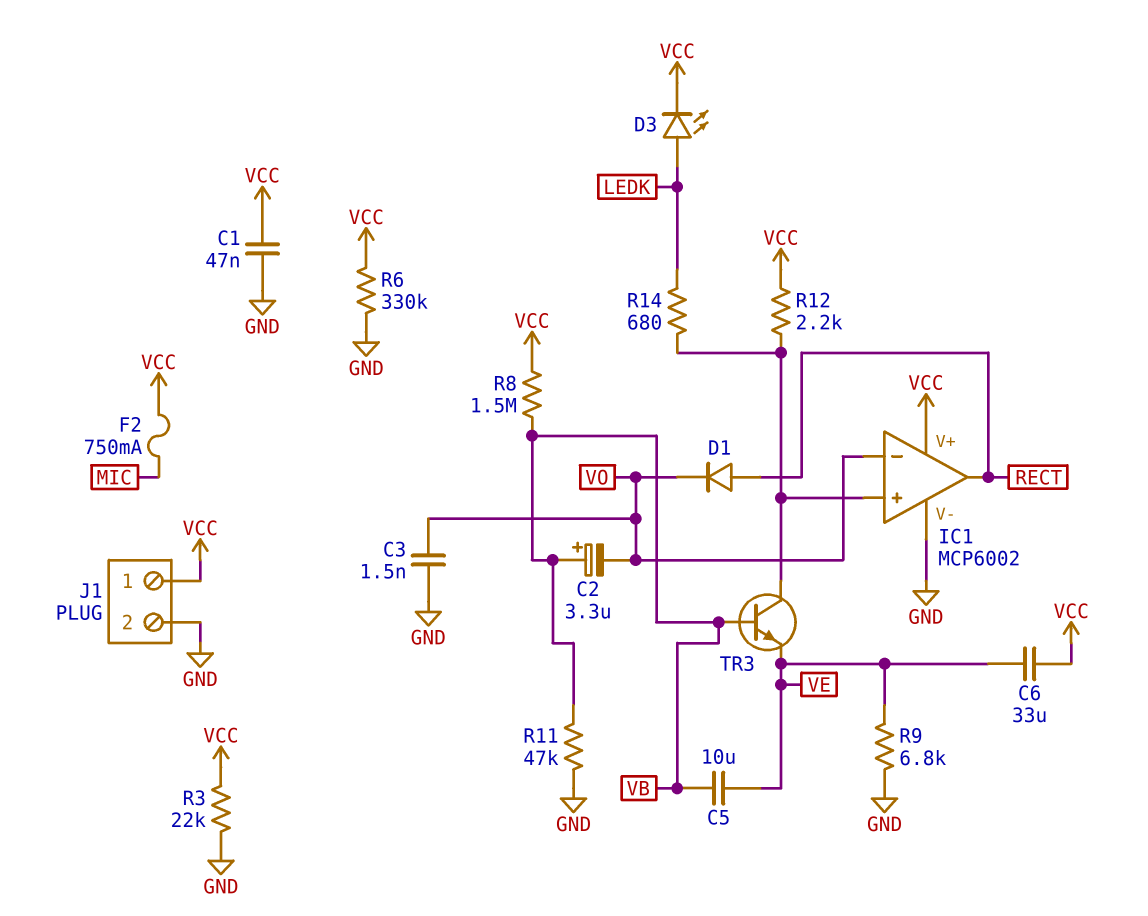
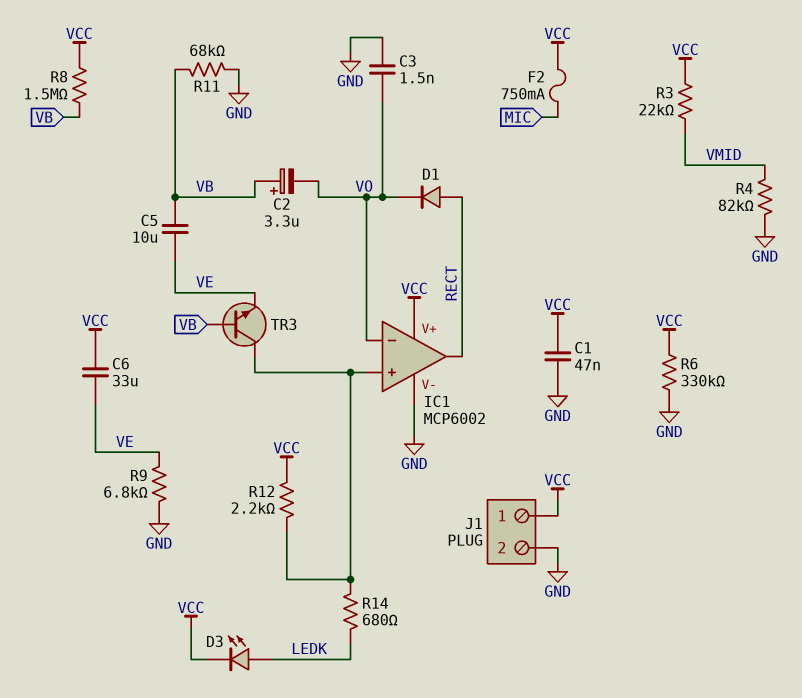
R3: 22k (GND, VCC) -> 22k (VCC, VMID)
R4: none -> 82k (GND, VMID)
R11: 47k (GND, VB) -> 68k (GND, VB)

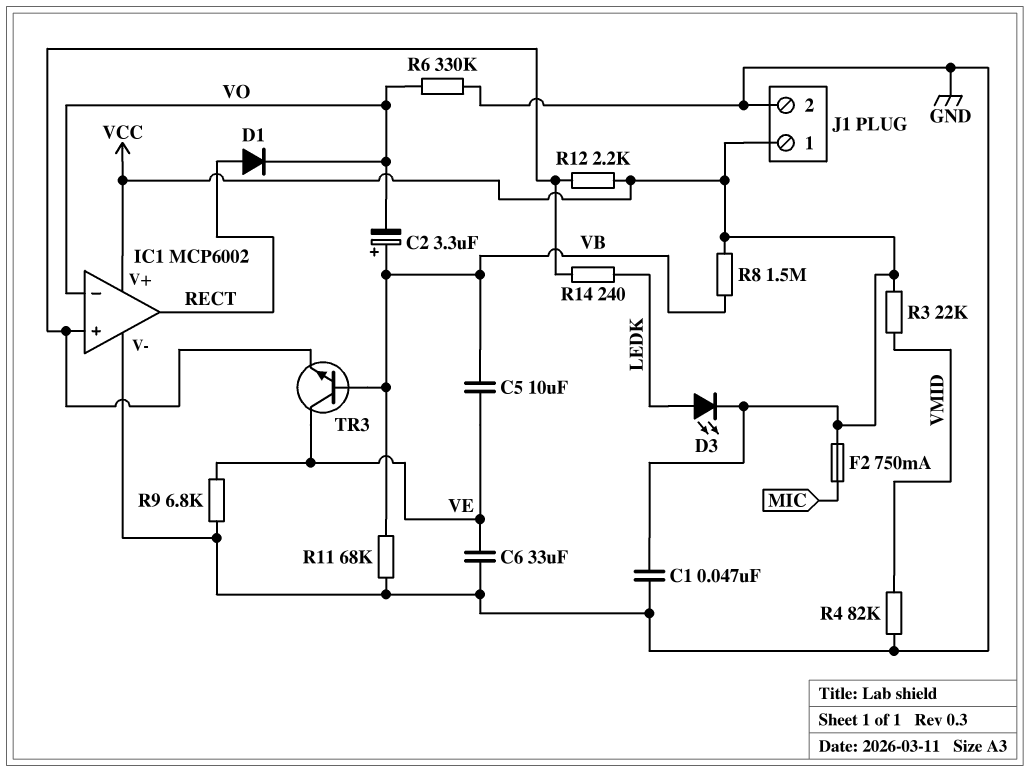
C3: 1.5nF (GND, VO) -> none
C6: 33uF (VCC, VE) -> 33uF (GND, VE)
R6: 330k (GND, VCC) -> 330k (GND, VO)
R14: 680 (IC1/in+, LEDK) -> 240 (IC1/in+, LEDK)
TR3: NPN (B VB, C IC1/in+, E VE) -> NPN (B VB, C VE, E IC1/in+)

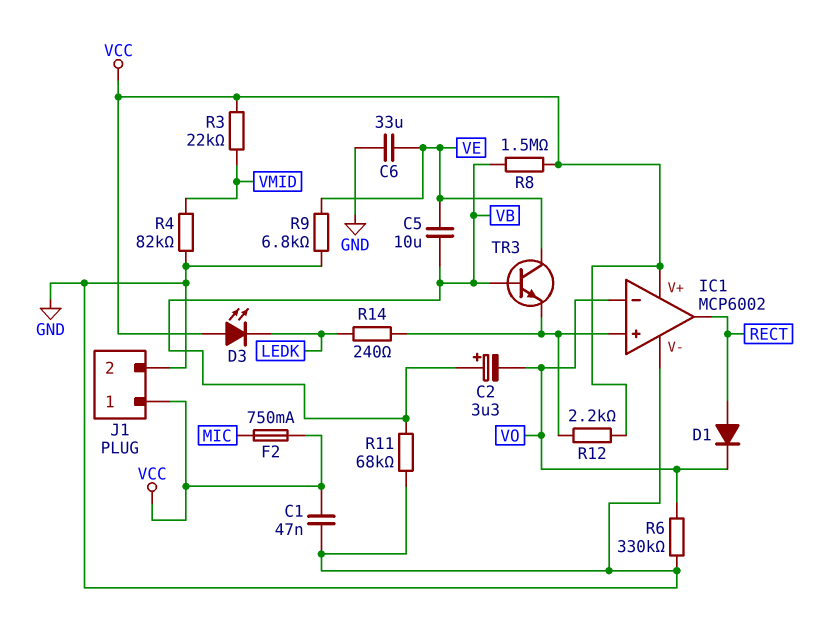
D3: LED (A LEDK, K VCC) -> LED (A VCC, K LEDK)

